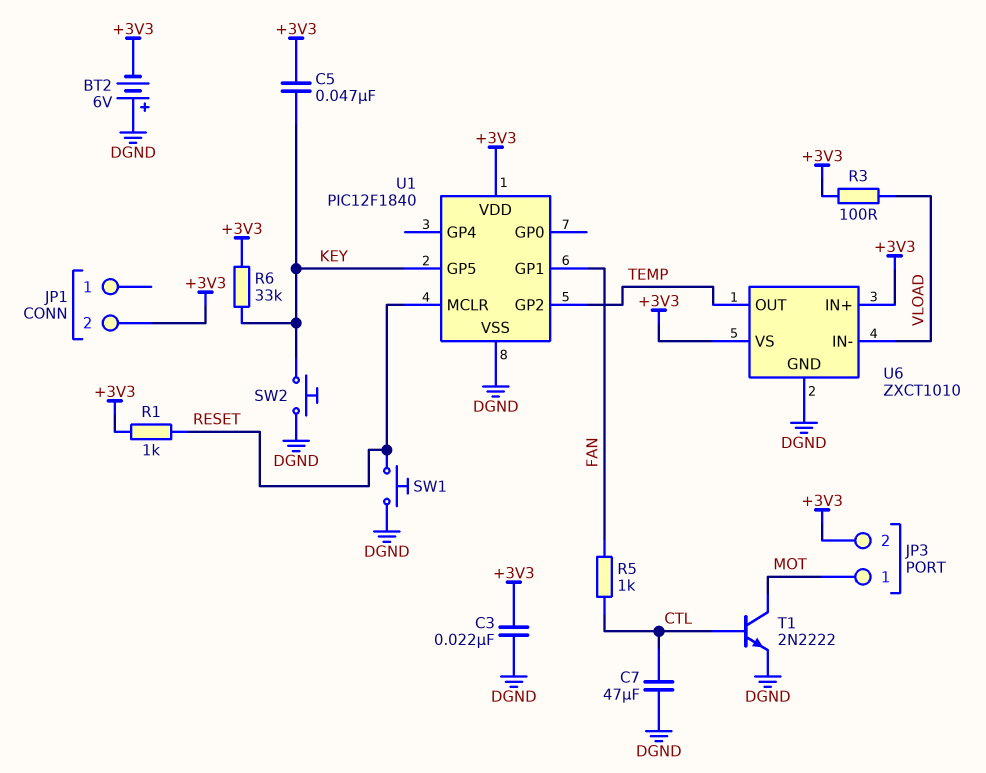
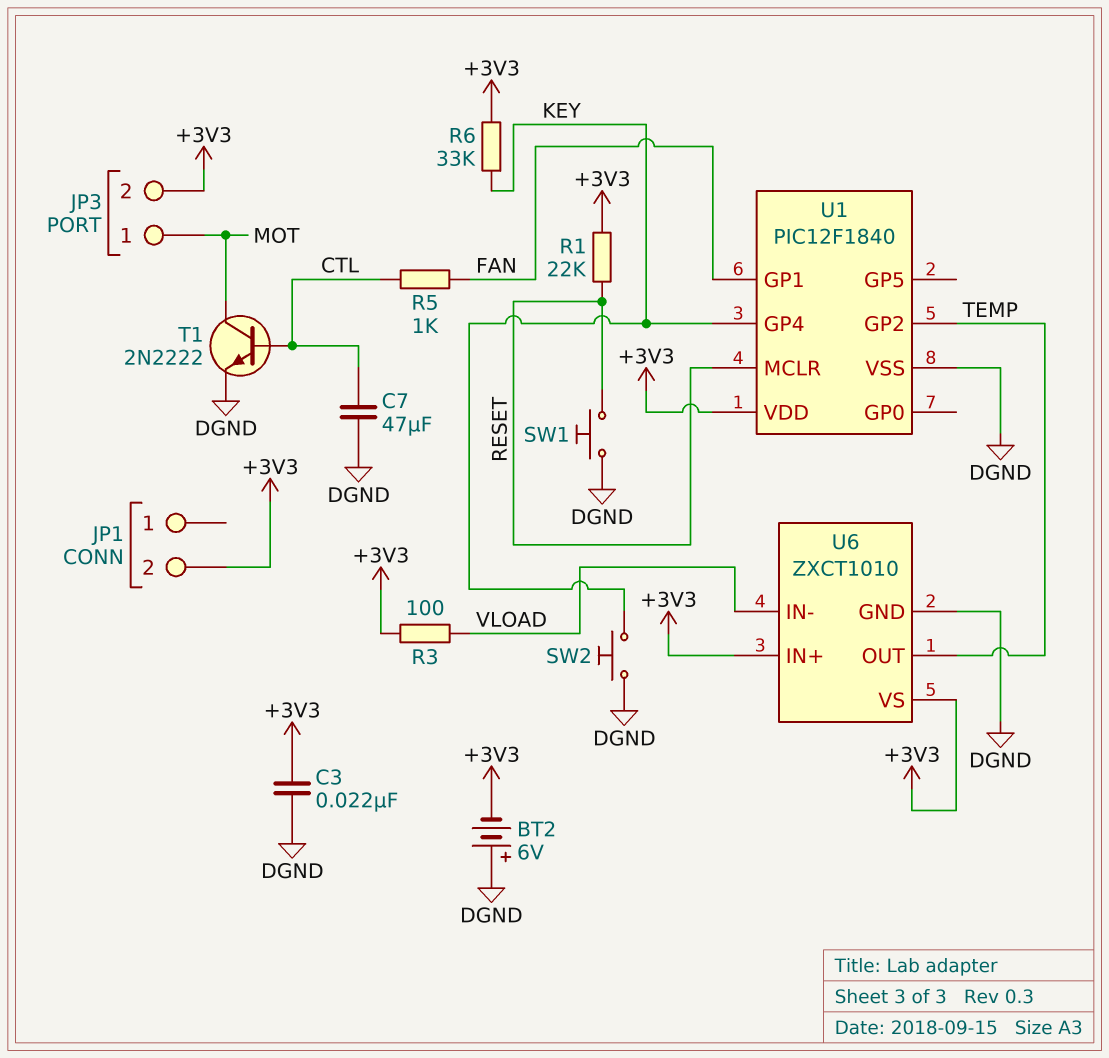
C5: 47nF (+3V3, KEY) -> none
R1: 1k (+3V3, RESET) -> 22k (+3V3, RESET)
U1 pin GP4: none -> KEY
U1 pin GP5: KEY -> none

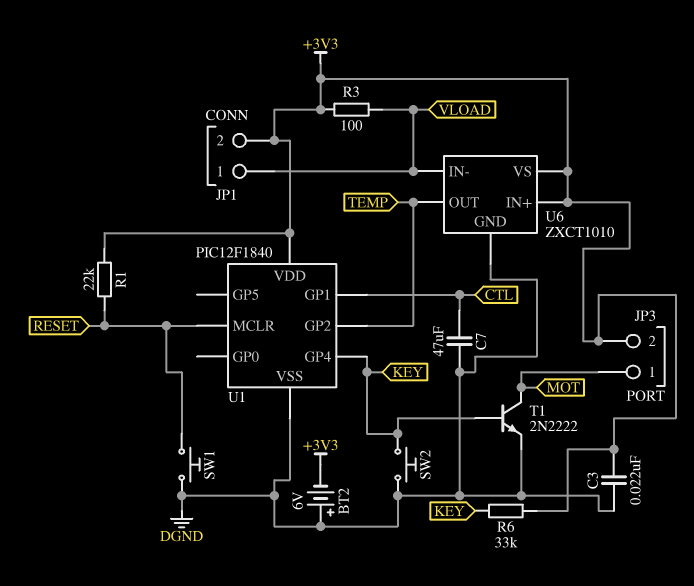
JP1 pin 1: none -> VLOAD
R5: 1k (CTL, FAN) -> none
T1: NPN 2N2222 (B CTL, C MOT, E DGND) -> NPN 2N2222 (B KEY, C MOT, E DGND)
U1 pin GP1: FAN -> CTL

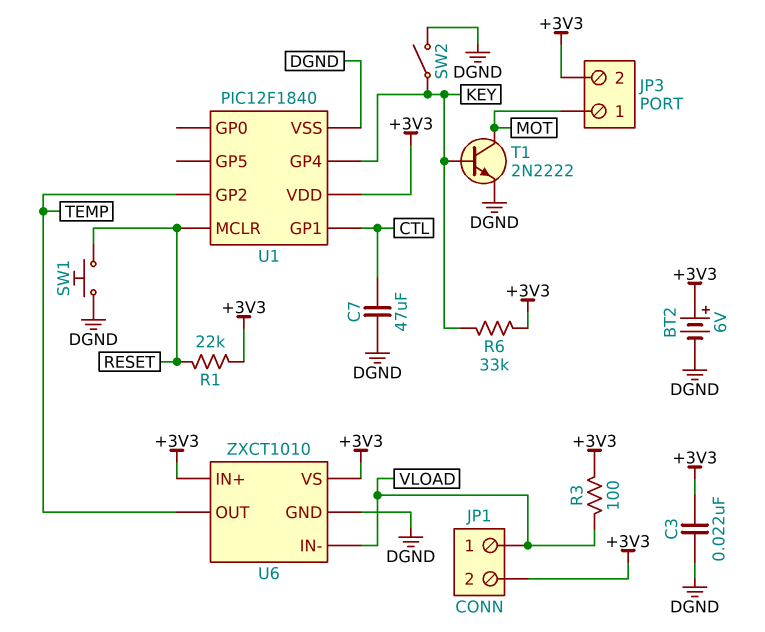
BT2: 6V (plus DGND, minus +3V3) -> 6V (plus +3V3, minus DGND)
SW2: button (DGND, KEY) -> switch (DGND, KEY)

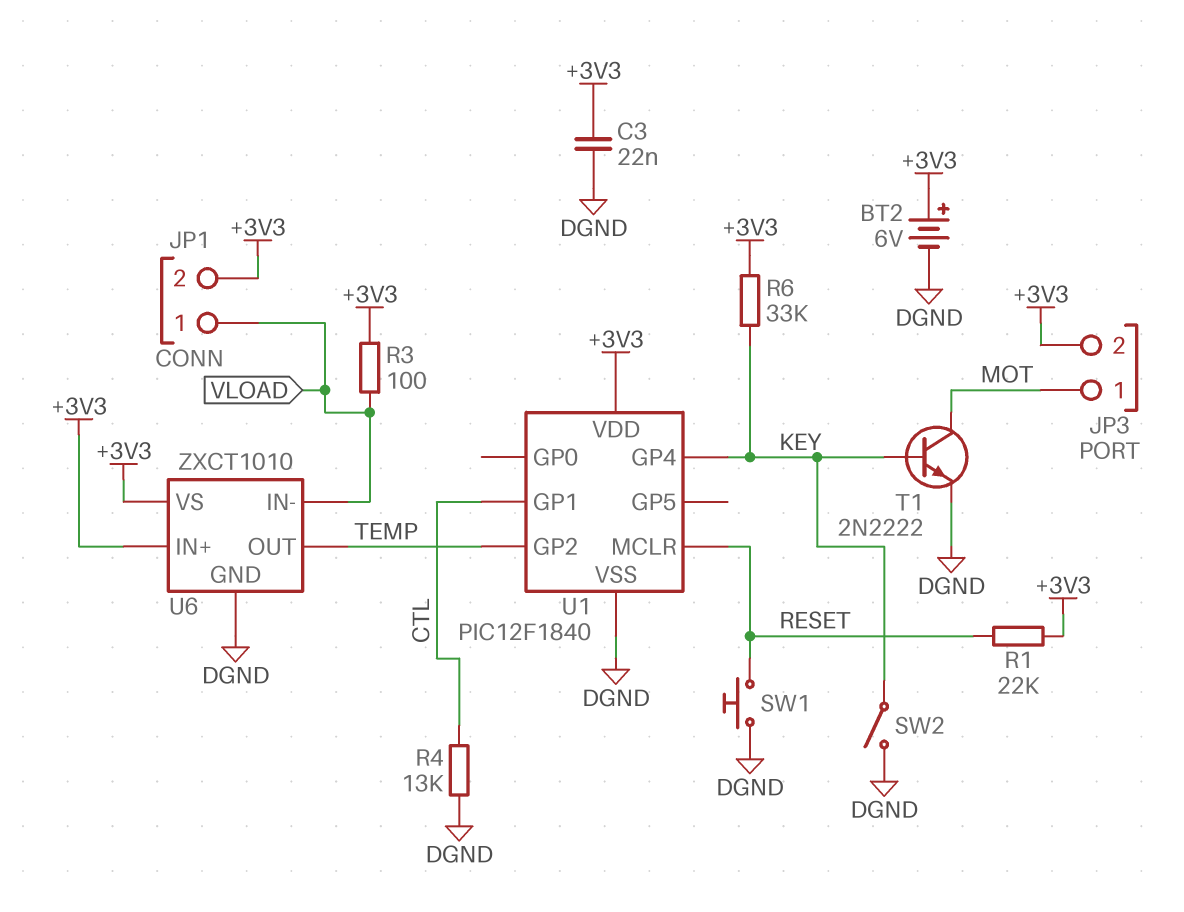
C7: 47uF (CTL, DGND) -> none
R4: none -> 13k (CTL, DGND)

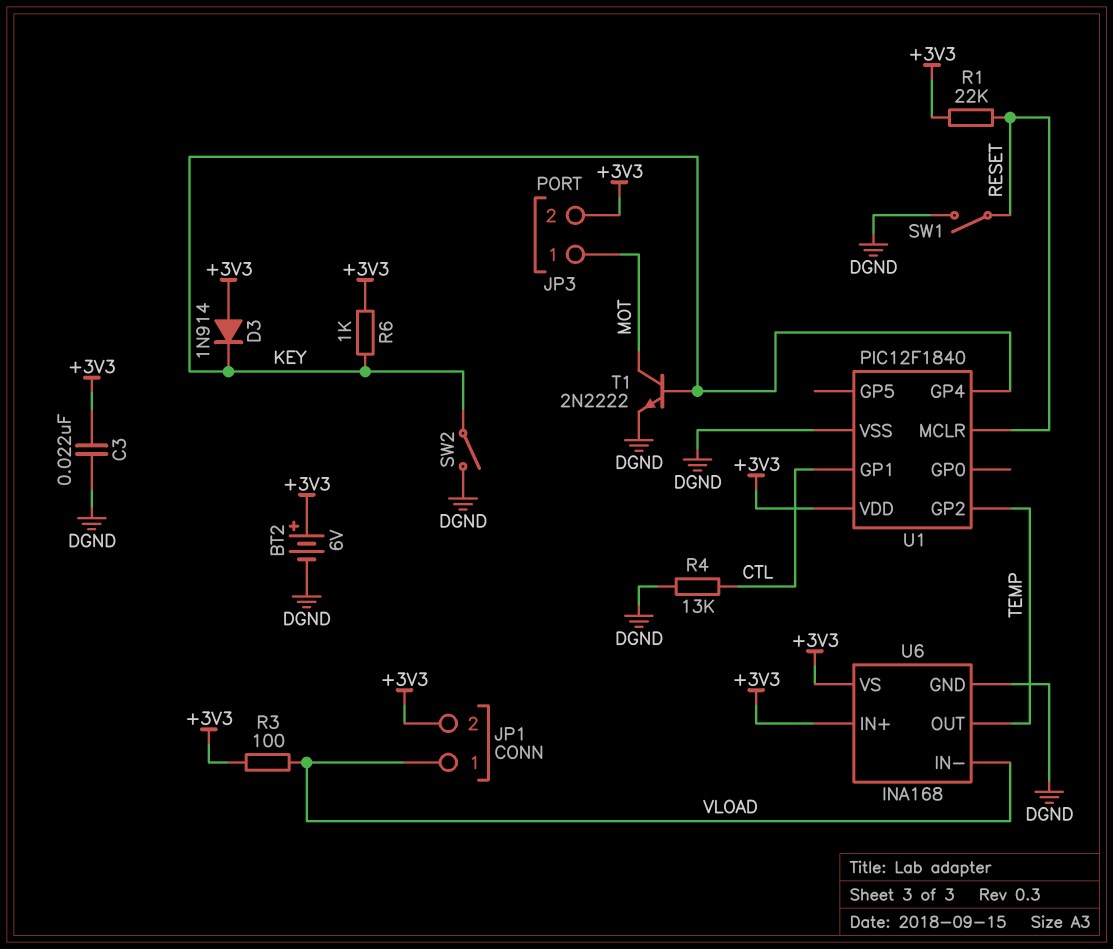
D3: none -> diode 1N914 (A +3V3, K KEY)
R6: 33k (+3V3, KEY) -> 1k (+3V3, KEY)
SW1: button (DGND, RESET) -> switch (DGND, RESET)
U6: ZXCT1010 -> INA168

